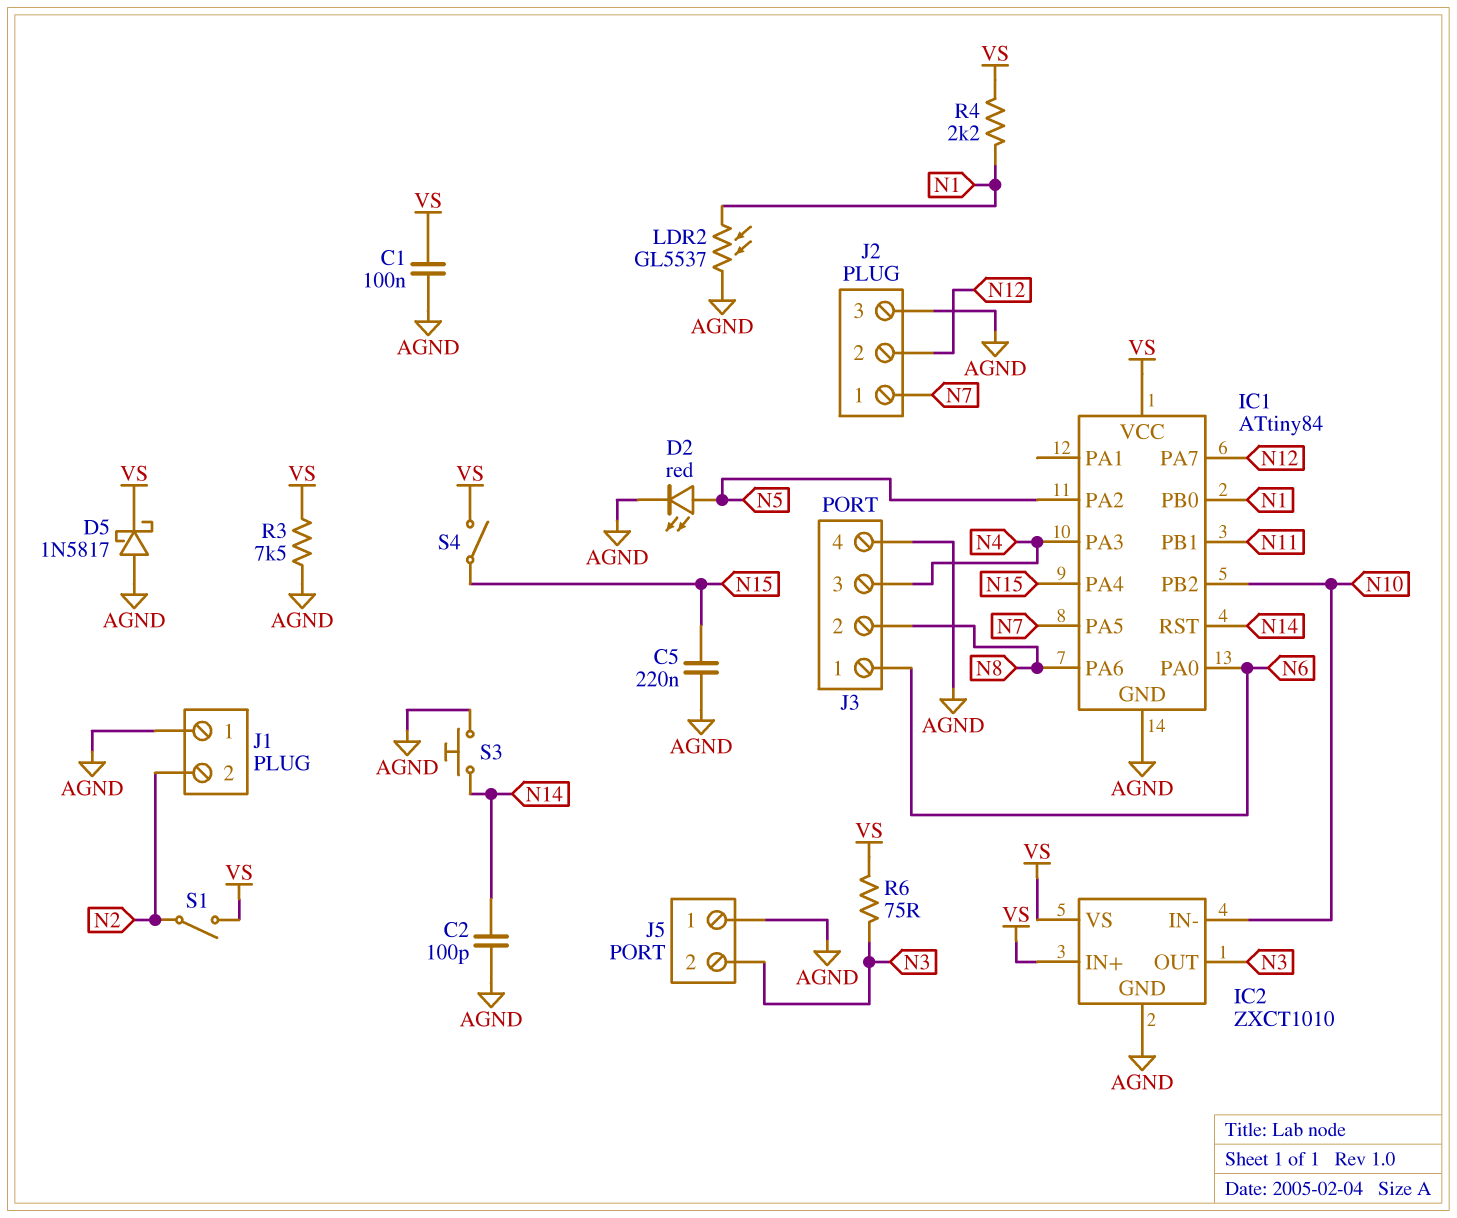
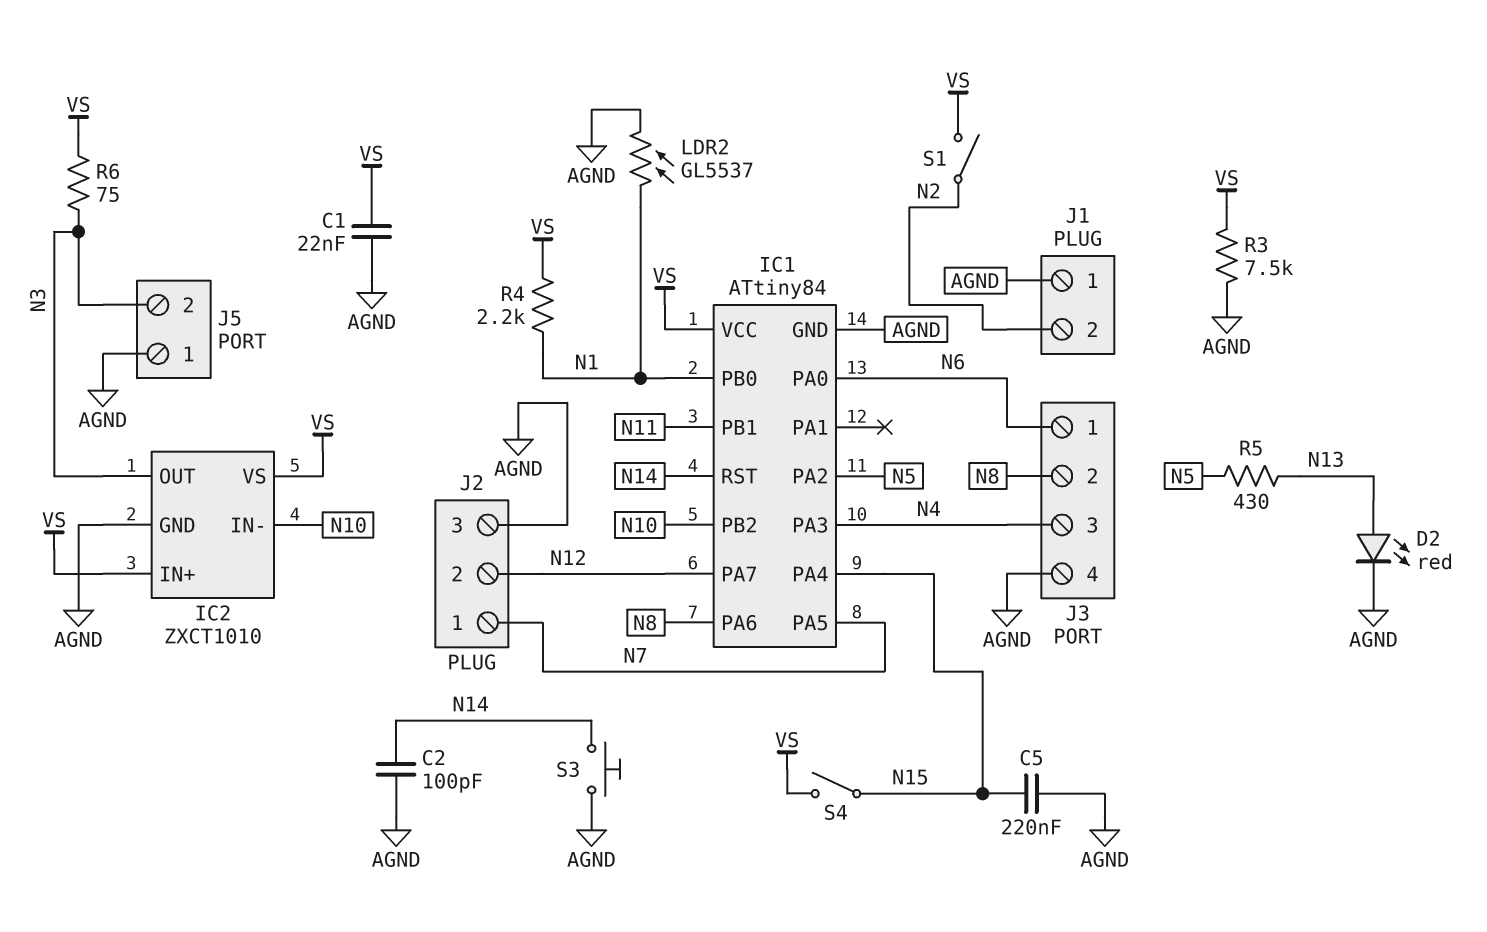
C1: 100nF (AGND, VS) -> 22nF (AGND, VS)
D2: LED red (A N5, K AGND) -> LED red (A N13, K AGND)
D5: schottky 1N5817 (A AGND, K VS) -> none
R5: none -> 430 (N5, N13)

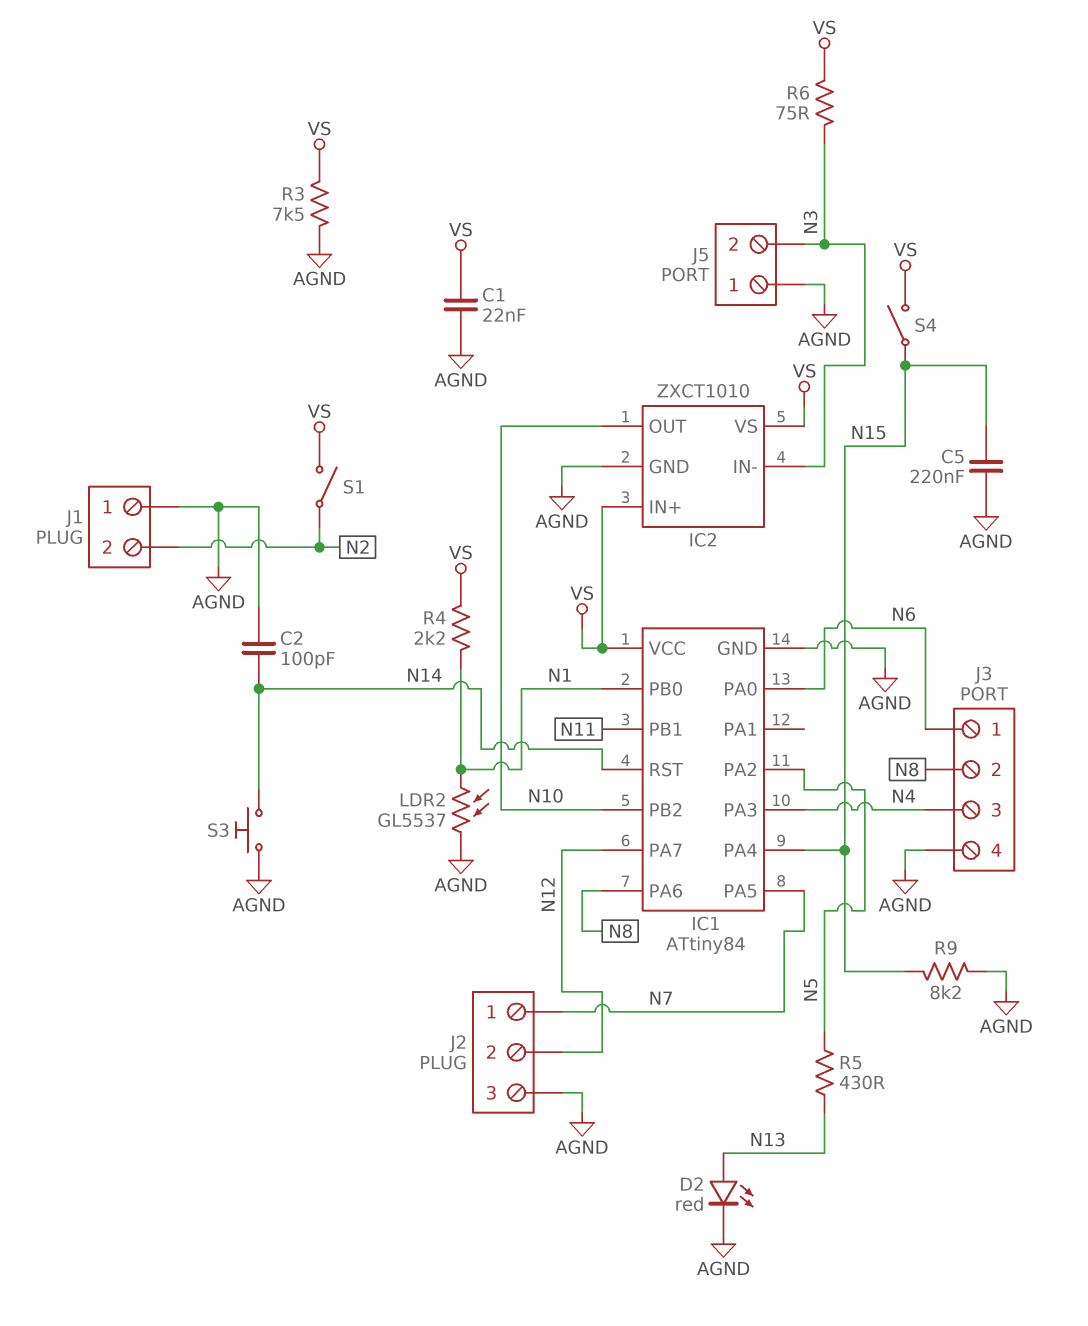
IC2 pin IN-: N10 -> N3
IC2 pin OUT: N3 -> N10
R9: none -> 8.2k (AGND, N15)

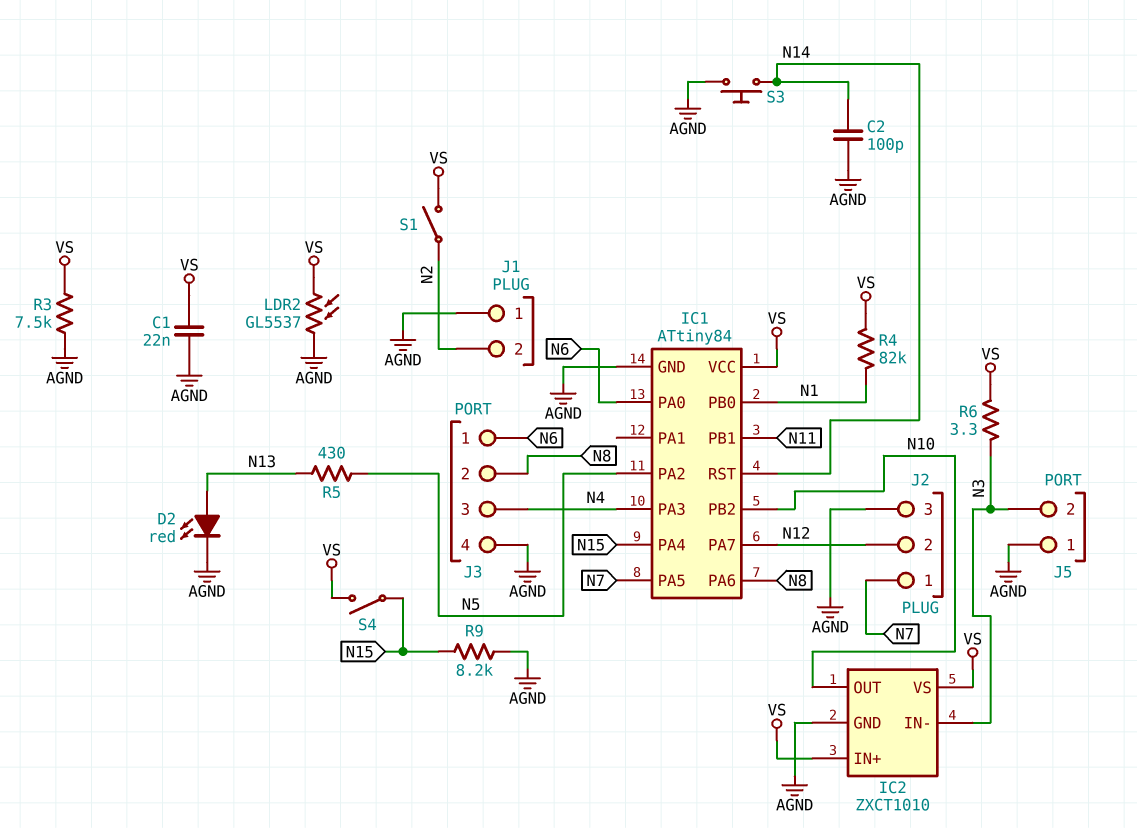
C5: 220nF (AGND, N15) -> none
LDR2: GL5537 (AGND, N1) -> GL5537 (AGND, VS)
R4: 2.2k (N1, VS) -> 82k (N1, VS)
R6: 75 (N3, VS) -> 3.3 (N3, VS)

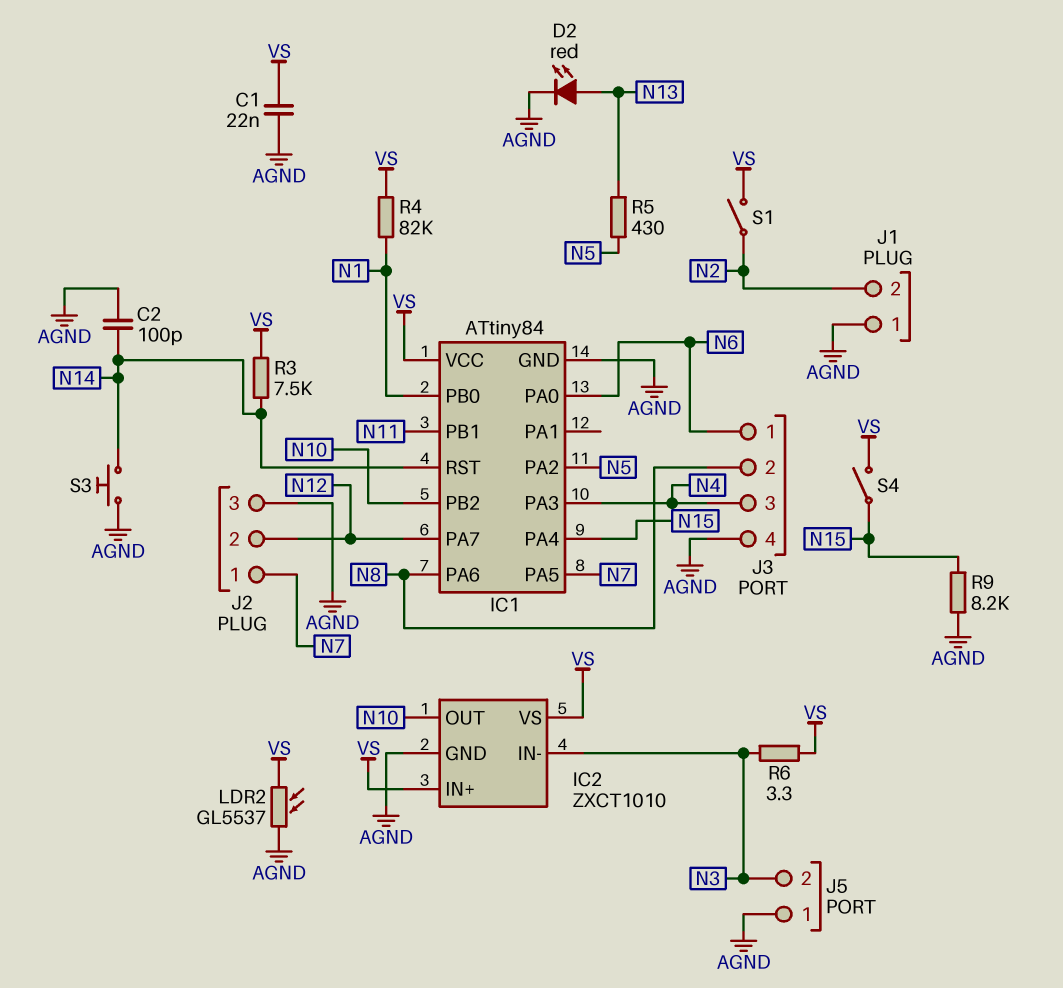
R3: 7.5k (AGND, VS) -> 7.5k (N14, VS)

